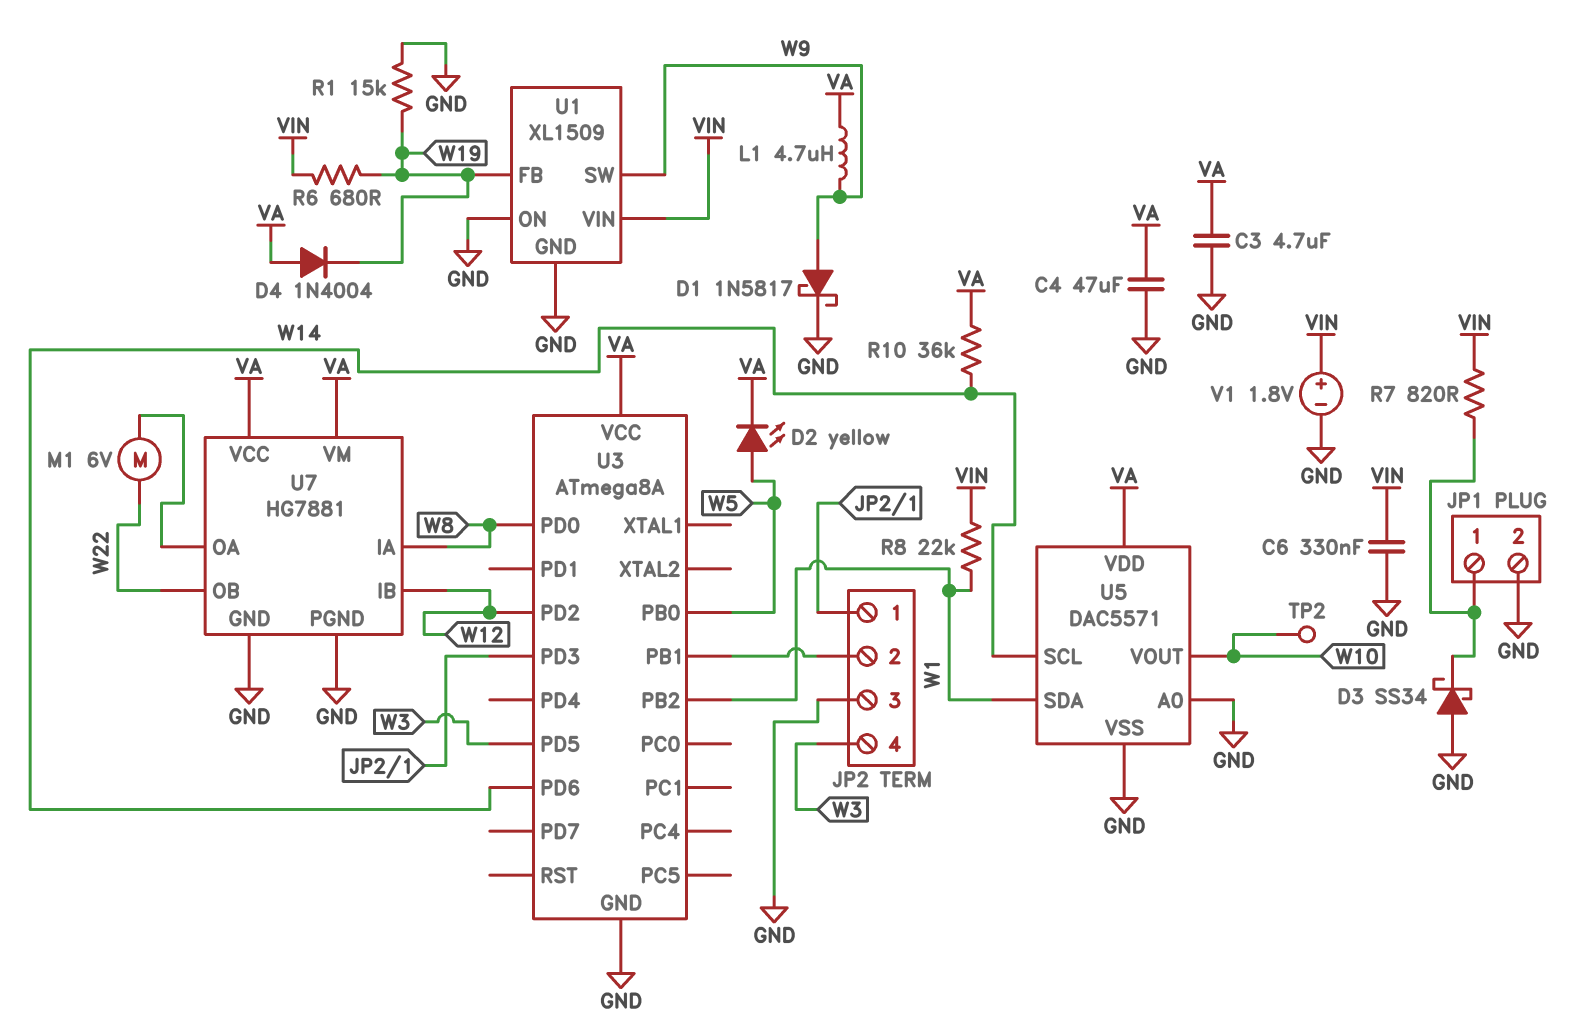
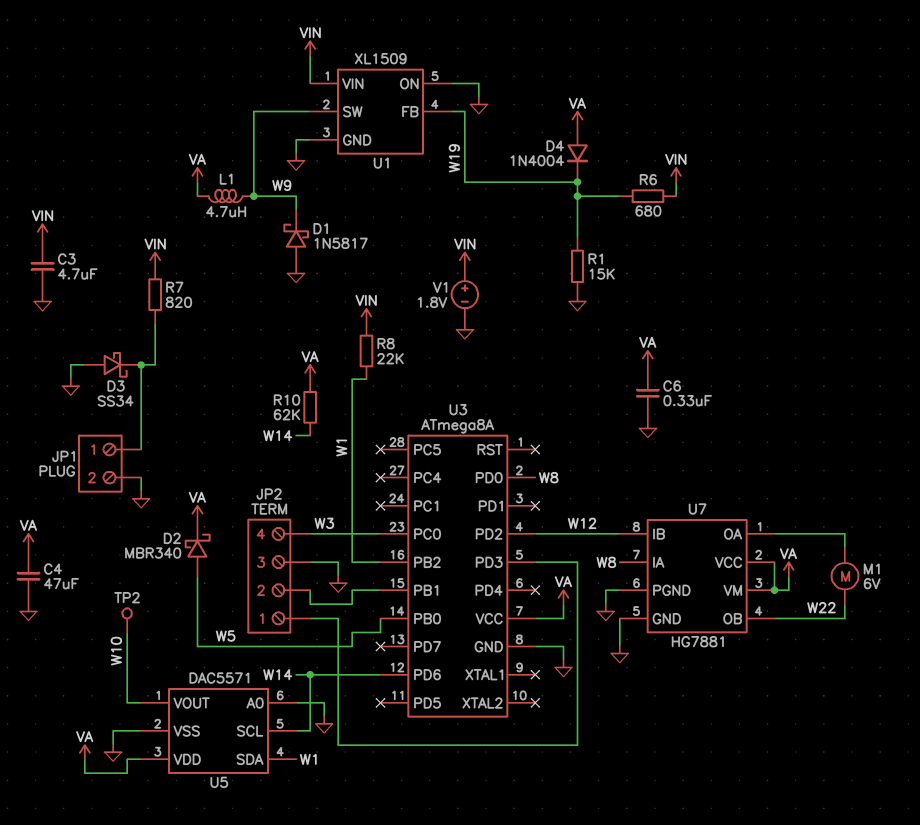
C3: 4.7uF (GND, VA) -> 4.7uF (GND, VIN)
C6: 330nF (GND, VIN) -> 330nF (GND, VA)
D1: schottky 1N5817 (A W9, K GND) -> schottky 1N5817 (A GND, K W9)
D2: LED yellow (A W5, K VA) -> schottky MBR340 (A W5, K VA)
R10: 36k (VA, W14) -> 62k (VA, W14)
U3 pin PC0: none -> W3
U3 pin PD5: W3 -> none

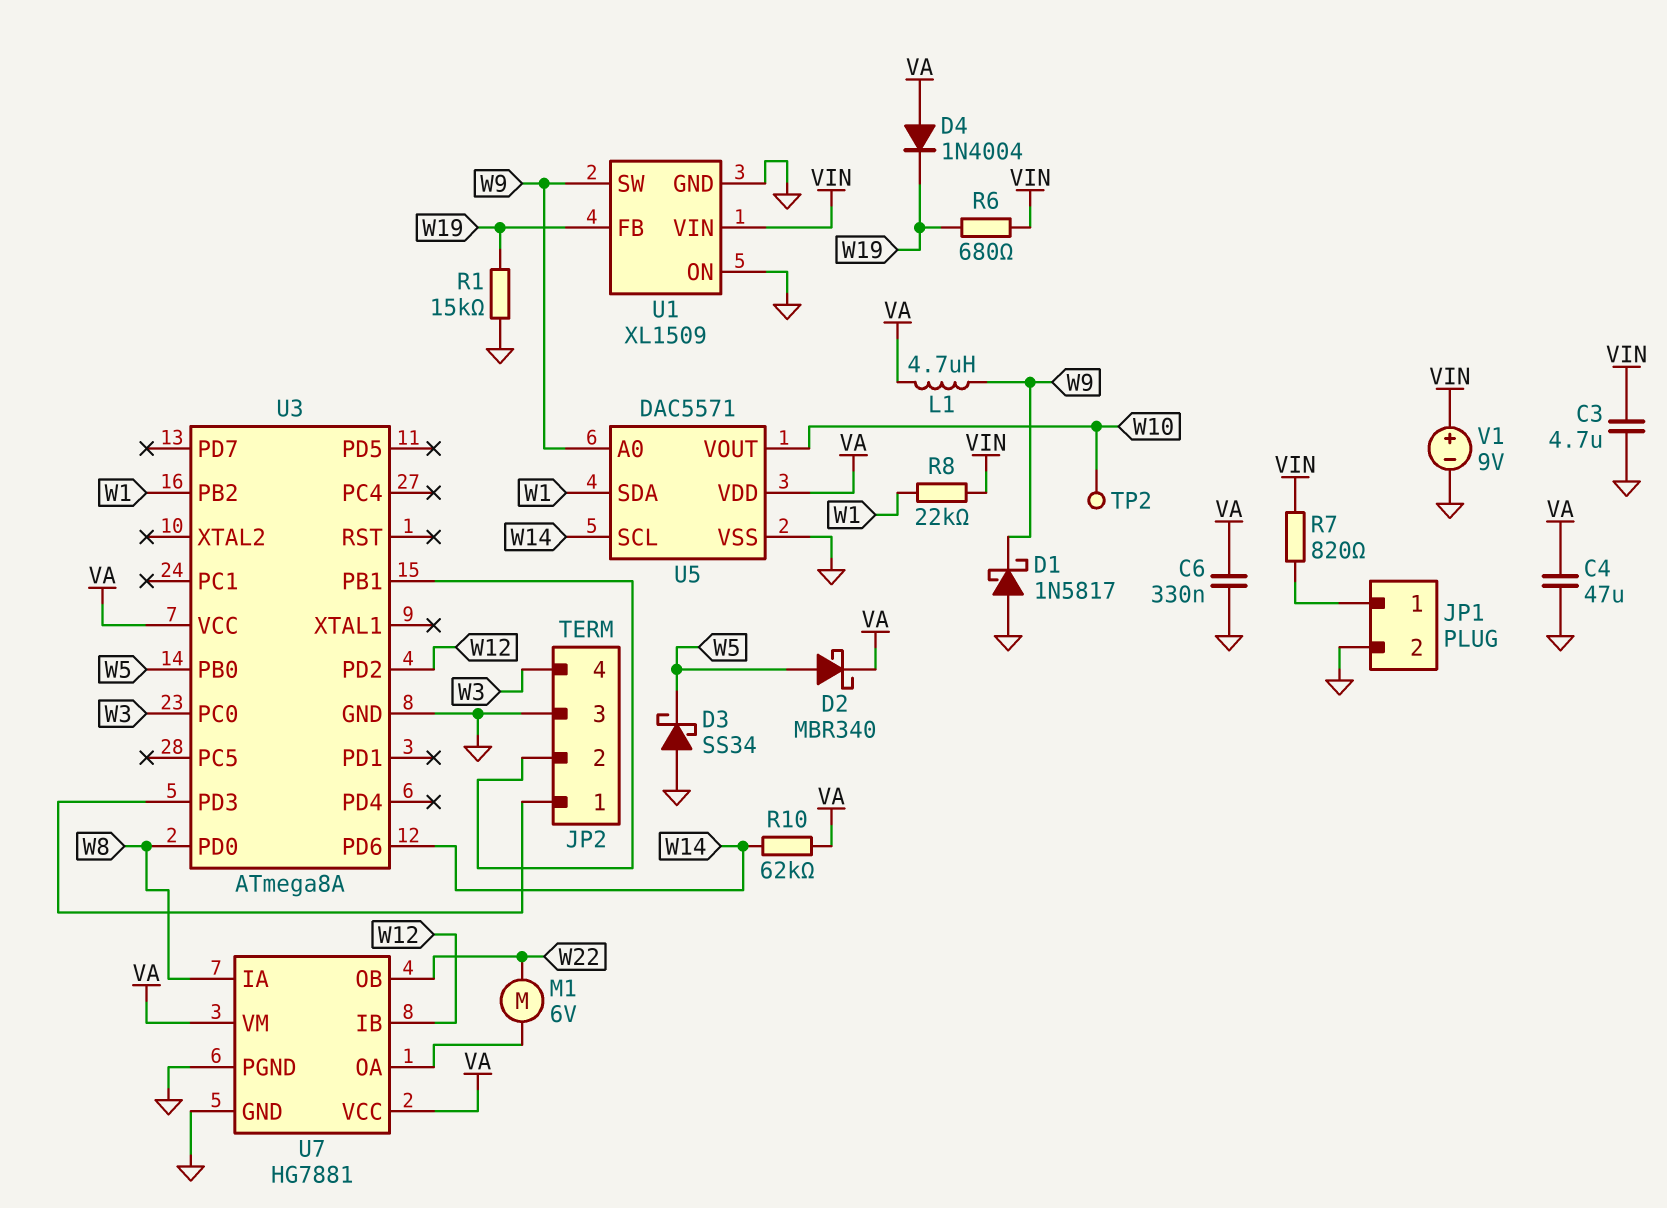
D3: schottky SS34 (A GND, K JP1/1) -> schottky SS34 (A GND, K W5)
U5 pin A0: GND -> W9
V1: 1.8V (plus VIN, minus GND) -> 9V (plus VIN, minus GND)

